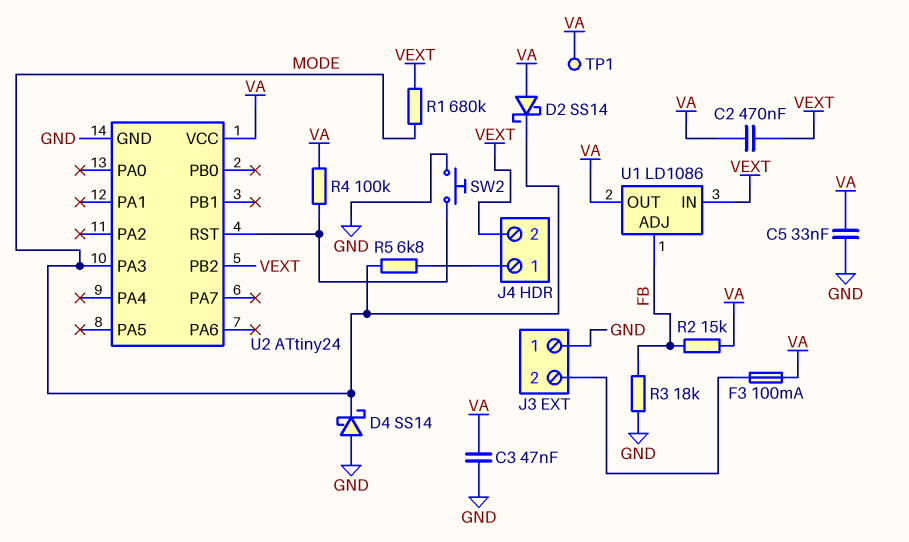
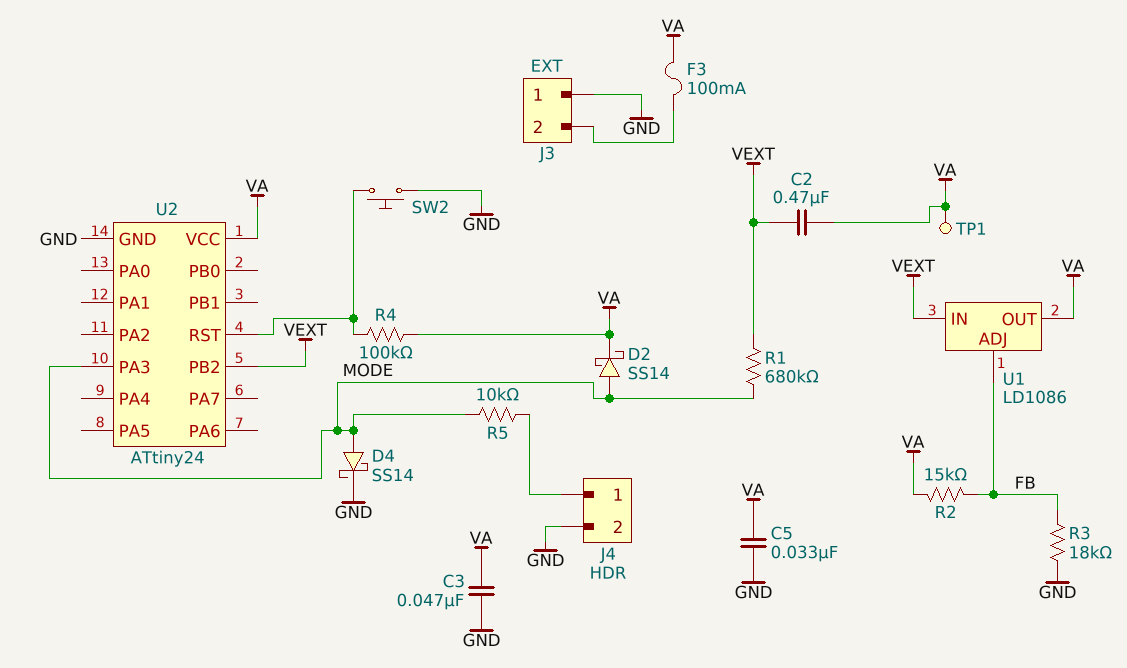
D2: schottky SS14 (A VA, K MODE) -> schottky SS14 (A MODE, K VA)
D4: schottky SS14 (A GND, K MODE) -> schottky SS14 (A MODE, K GND)
J4 pin 2: VEXT -> GND
R5: 6.8k (J4/1, MODE) -> 10k (J4/1, MODE)

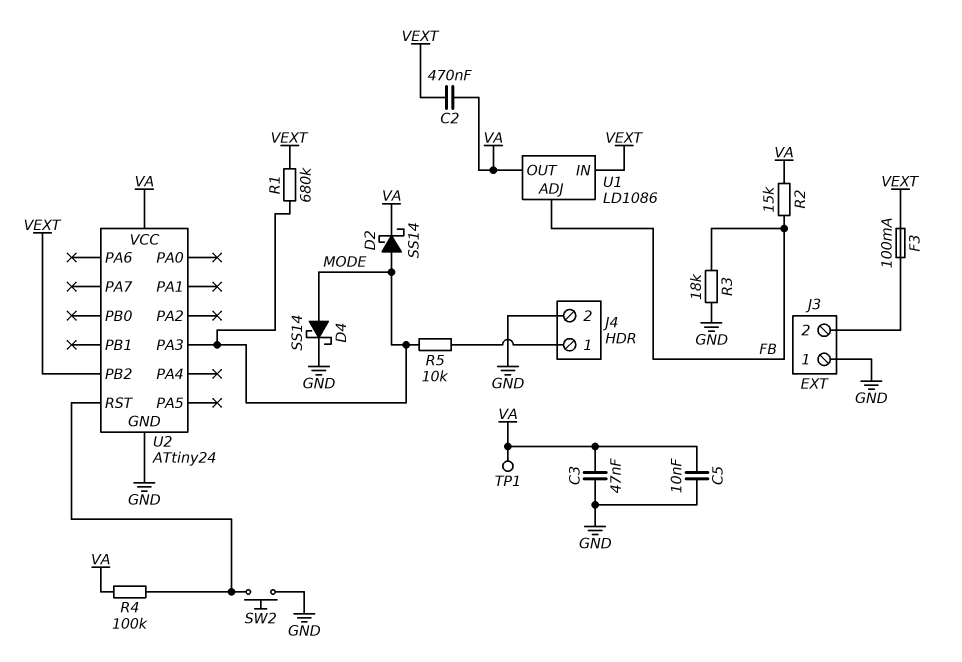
C5: 33nF (GND, VA) -> 10nF (GND, VA)
F3: 100mA (J3/2, VA) -> 100mA (J3/2, VEXT)

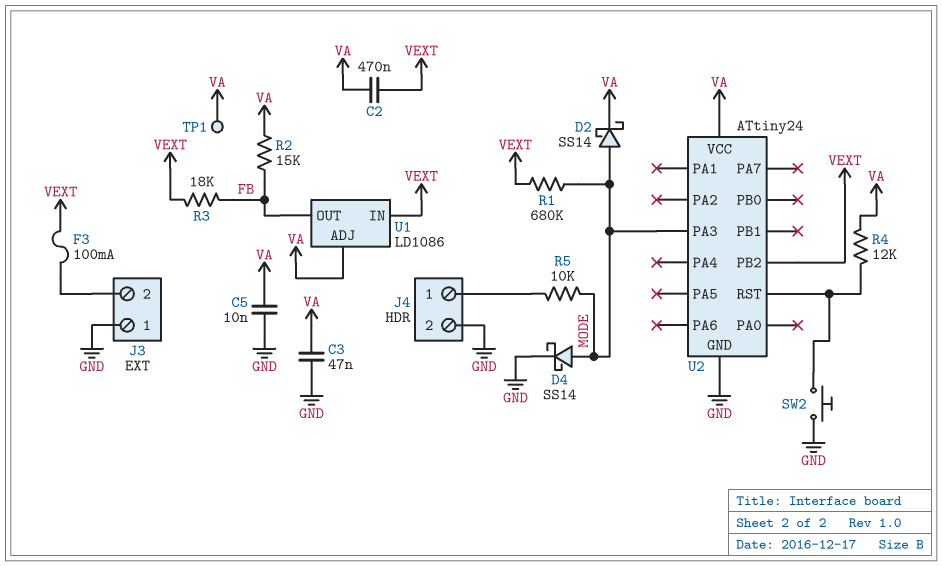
R3: 18k (FB, GND) -> 18k (FB, VEXT)
R4: 100k (U2/RST, VA) -> 12k (U2/RST, VA)
U1 pin ADJ: FB -> VA
U1 pin OUT: VA -> FB

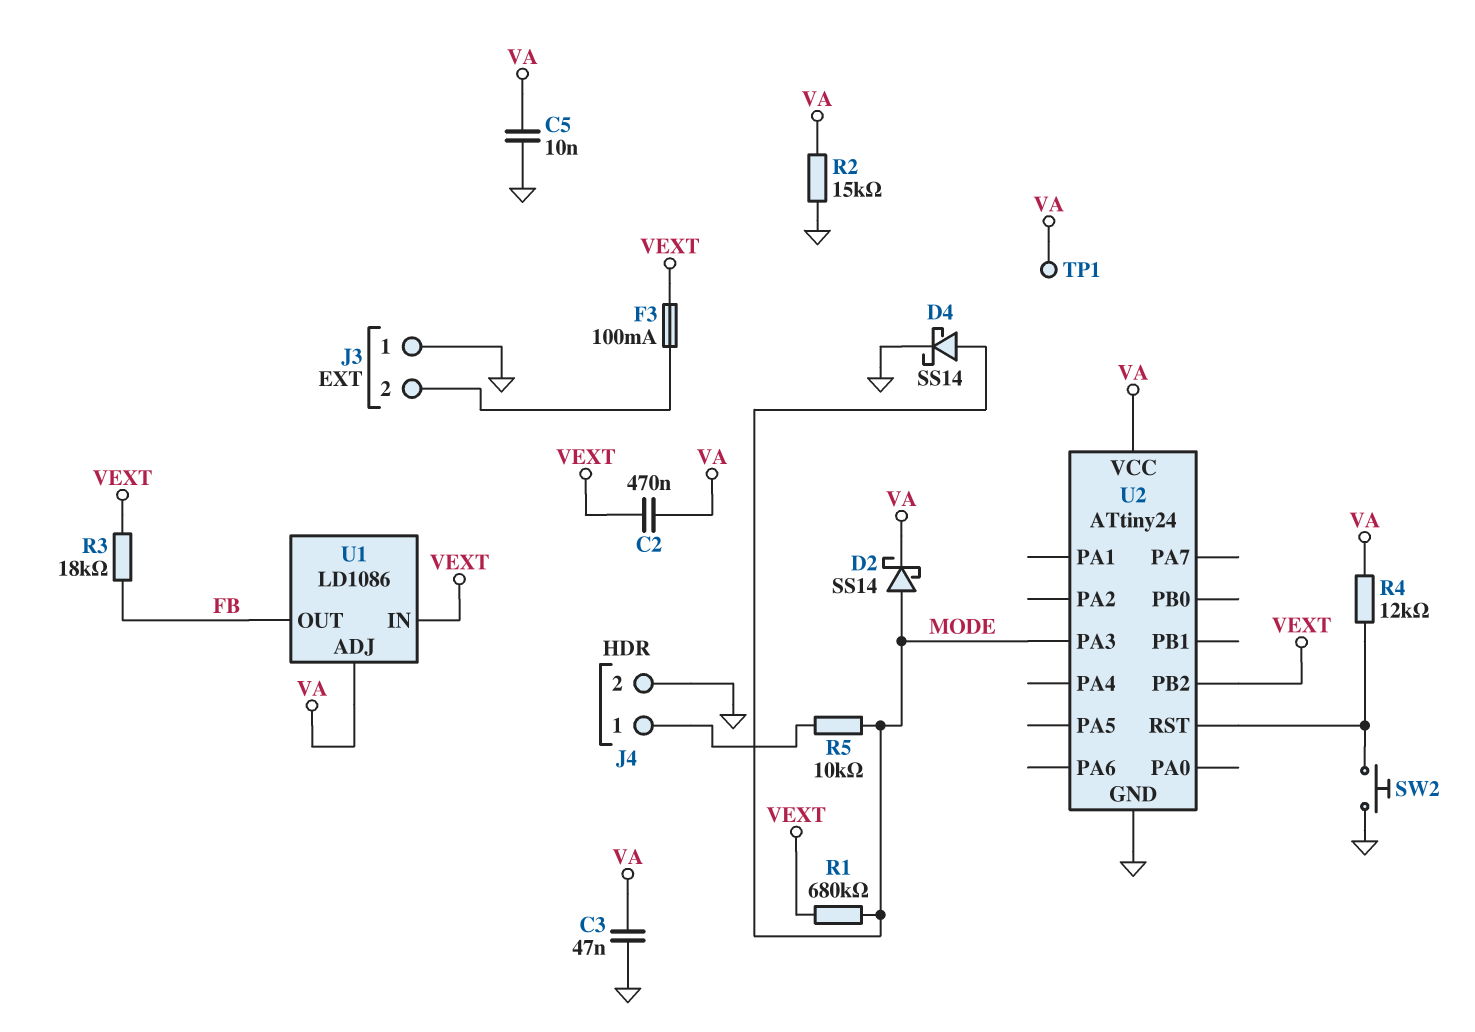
R2: 15k (FB, VA) -> 15k (GND, VA)

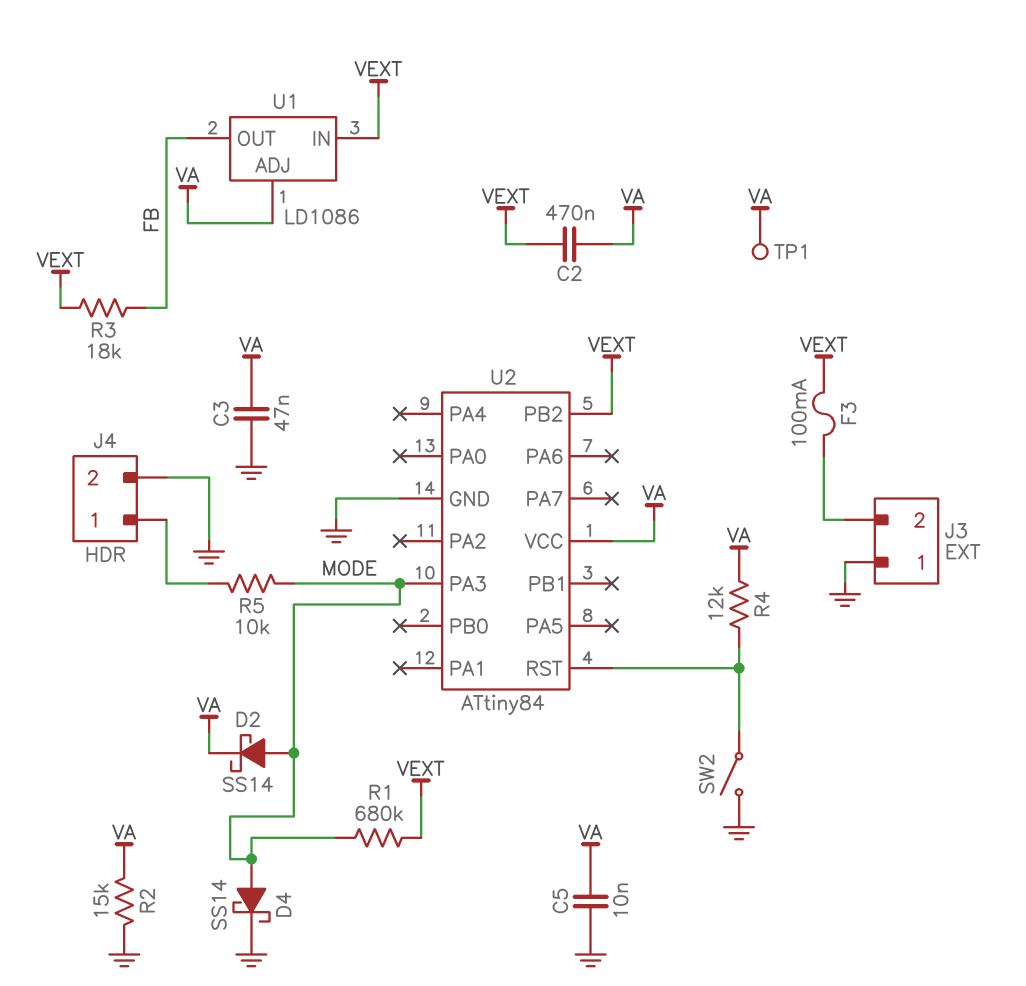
SW2: button (GND, U2/RST) -> switch (GND, U2/RST)
U2: ATtiny24 -> ATtiny84

